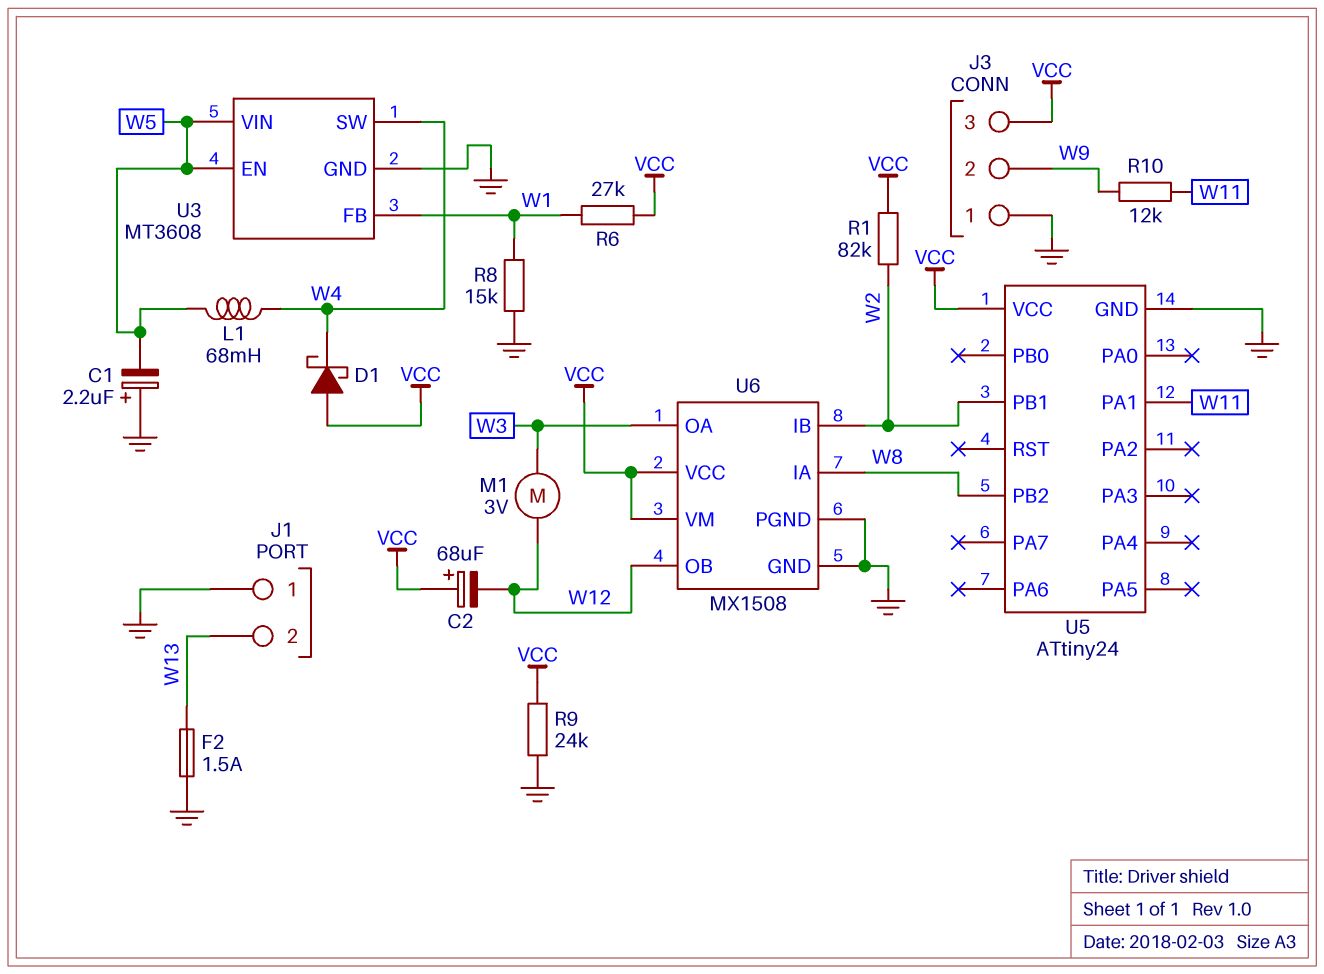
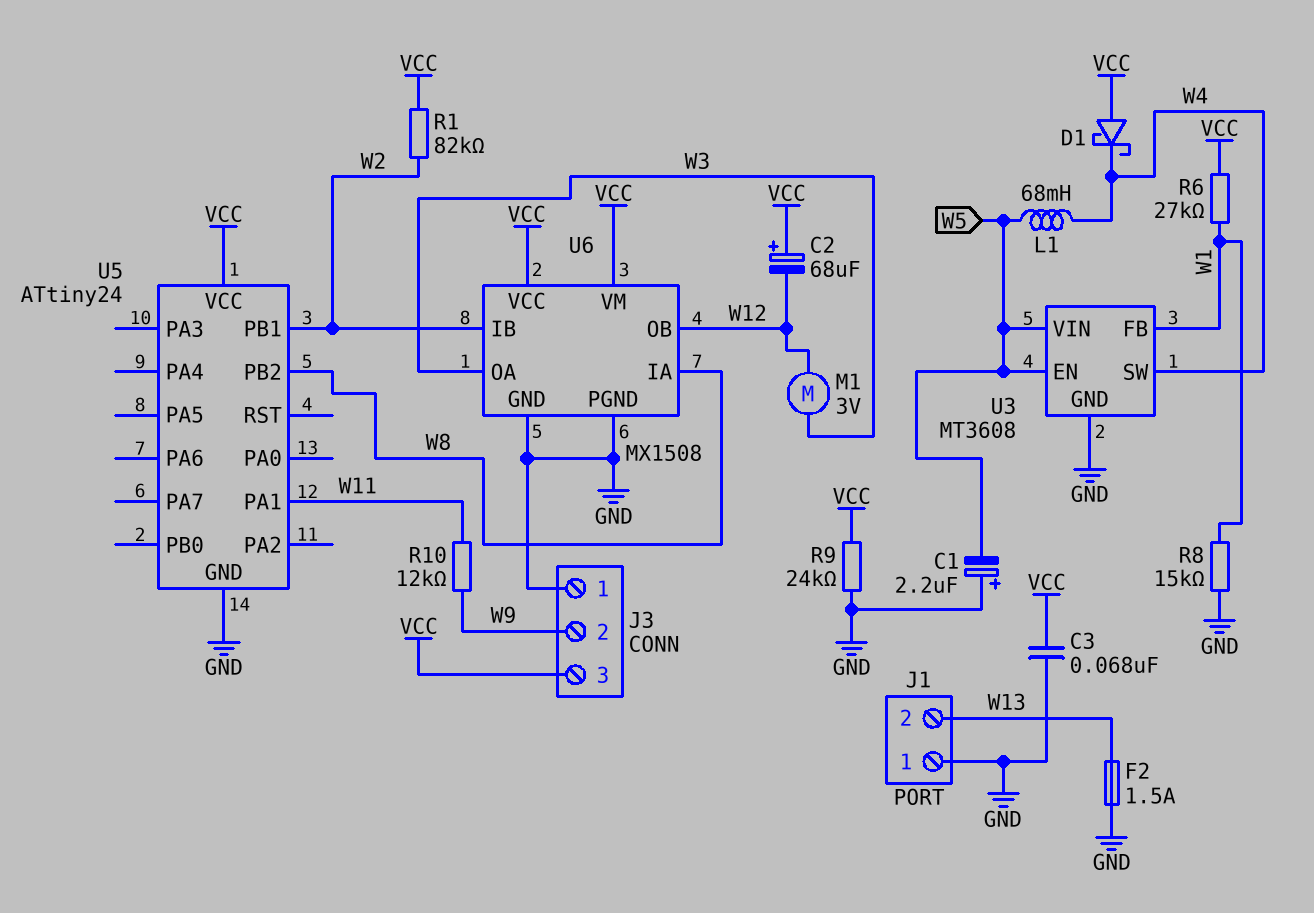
C3: none -> 68nF (GND, VCC)

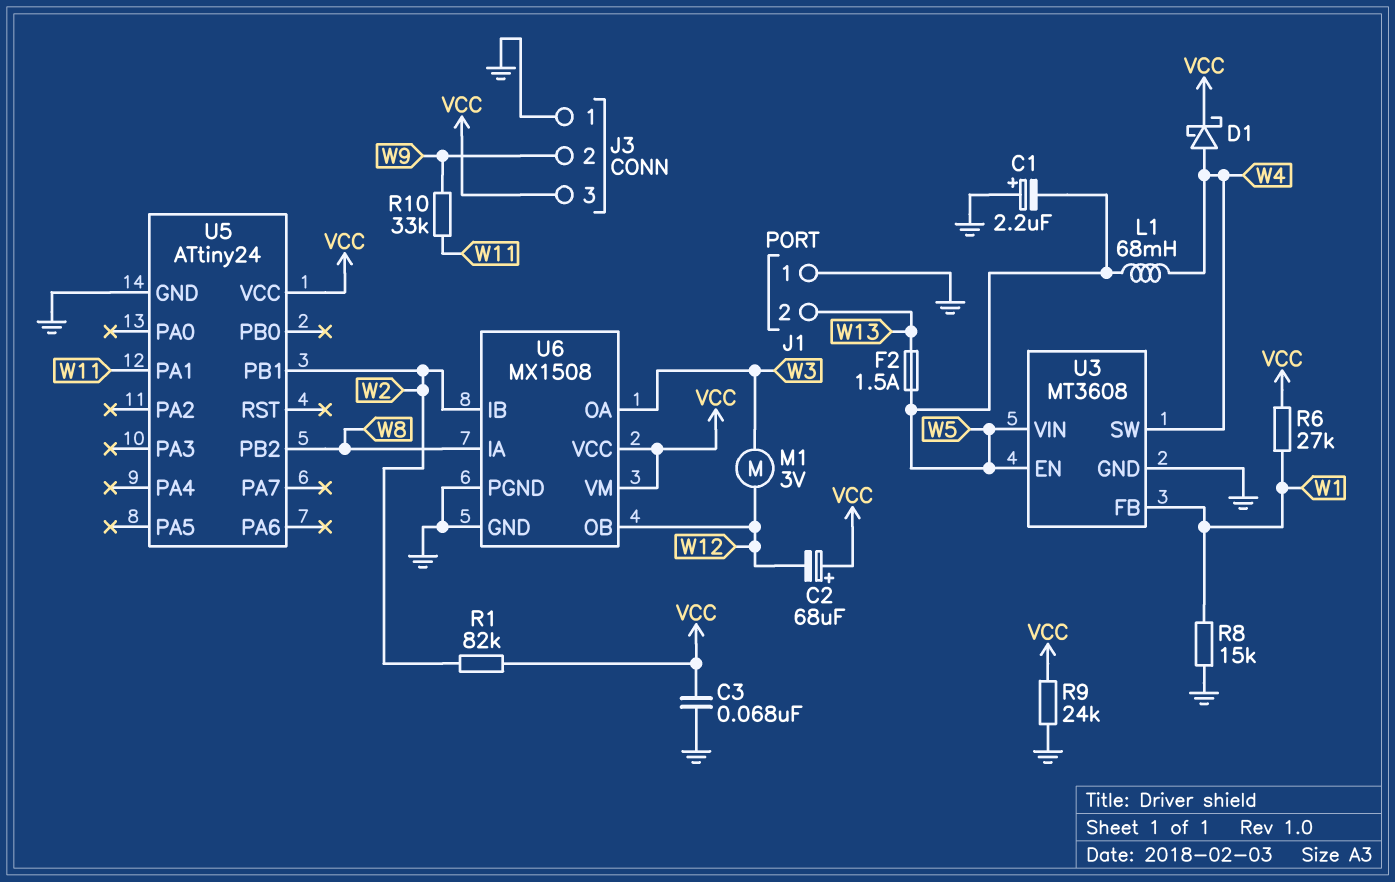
D1: schottky (A VCC, K W4) -> schottky (A W4, K VCC)
F2: 1.5A (GND, W13) -> 1.5A (W5, W13)
R10: 12k (W9, W11) -> 33k (W9, W11)

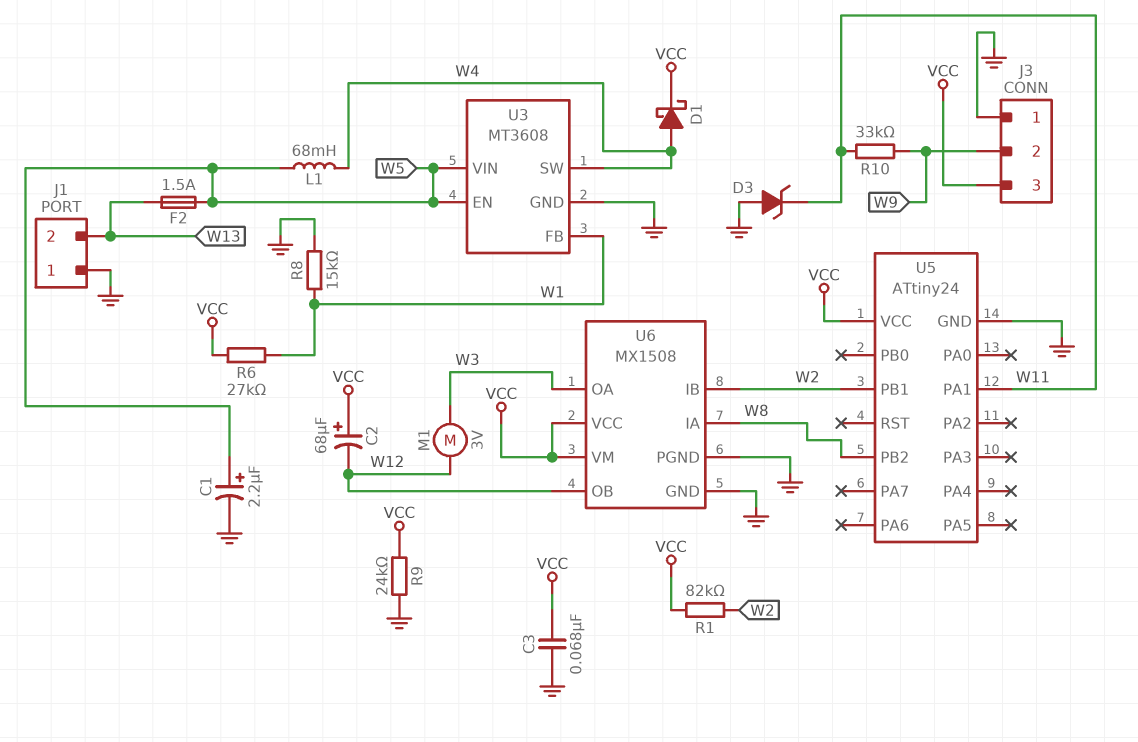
C1: 2.2uF (plus GND, minus W5) -> 2.2uF (plus W5, minus GND)
D3: none -> zener (A GND, K W11)

